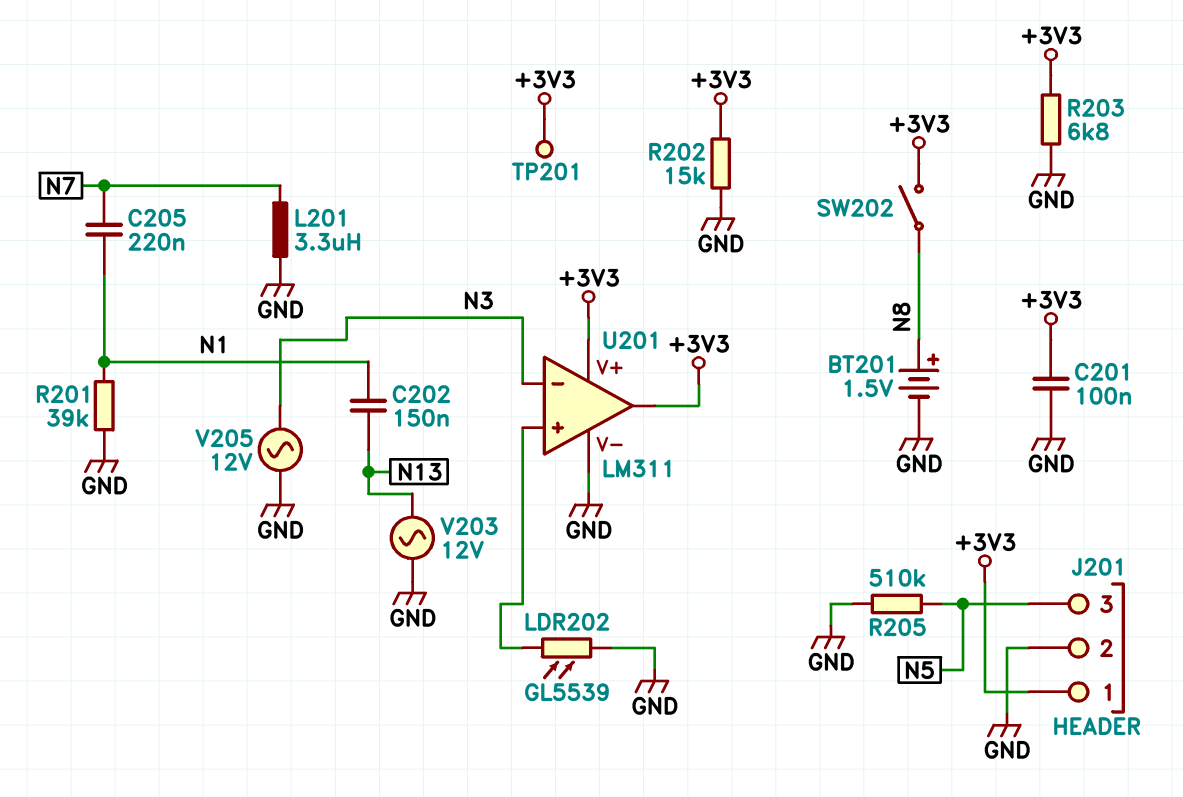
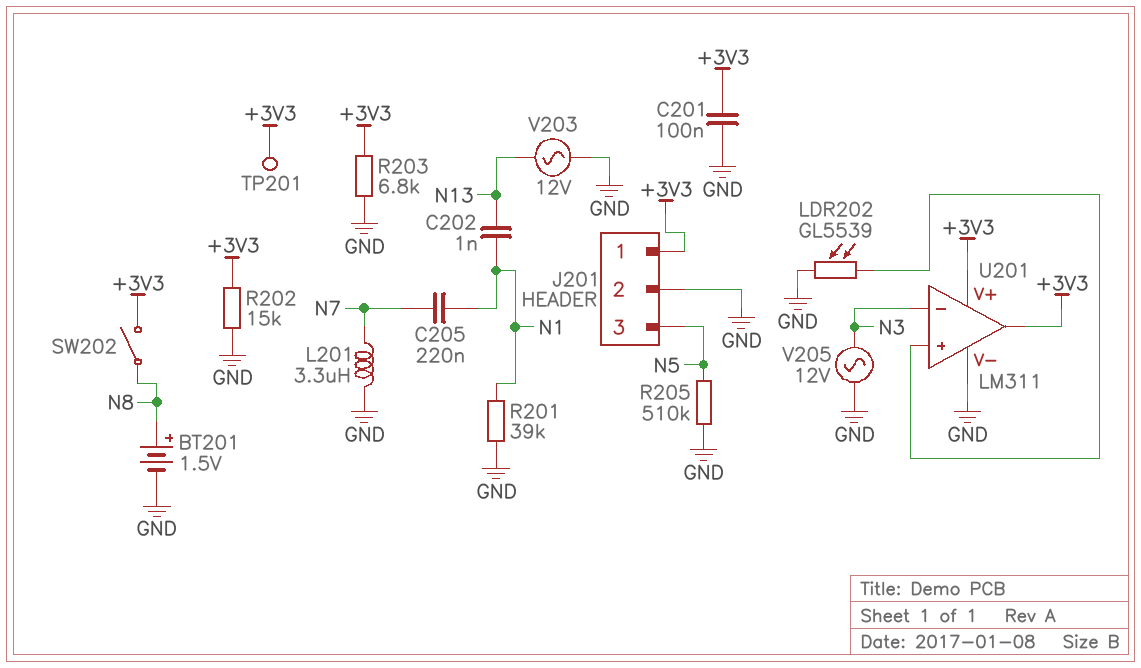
C202: 150nF (N1, N13) -> 1nF (N1, N13)

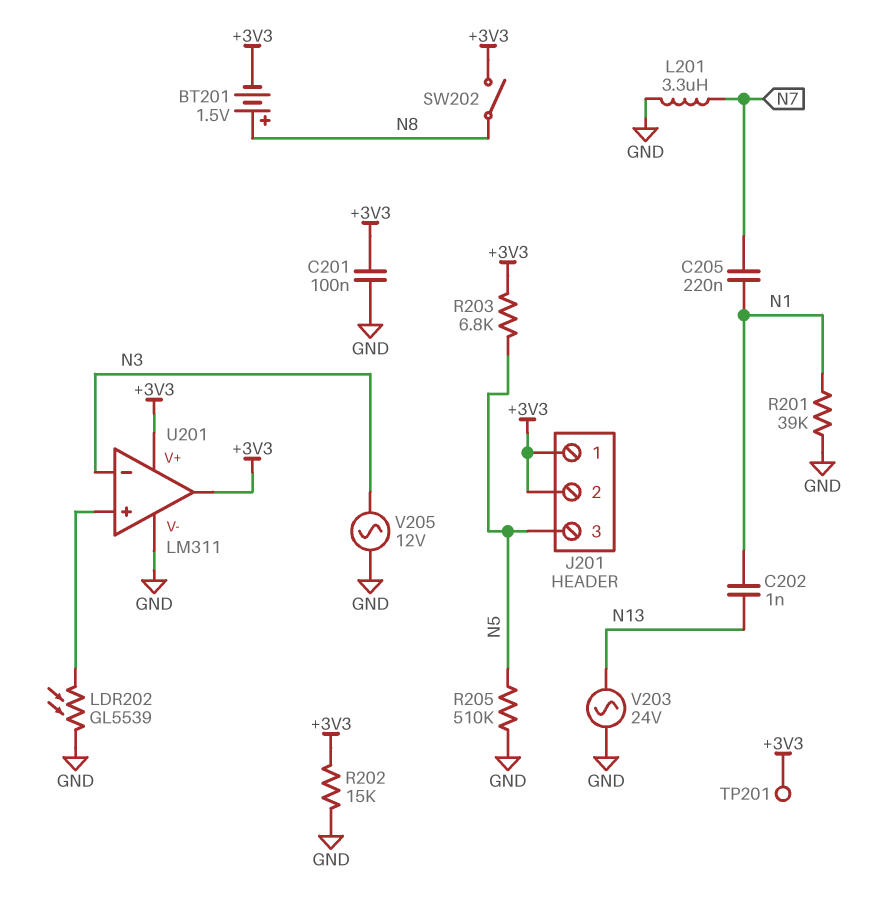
BT201: 1.5V (plus N8, minus GND) -> 1.5V (plus N8, minus +3V3)
J201 pin 2: GND -> +3V3
R203: 6.8k (+3V3, GND) -> 6.8k (+3V3, N5)
V203: AC 12V (GND, N13) -> AC 24V (GND, N13)

